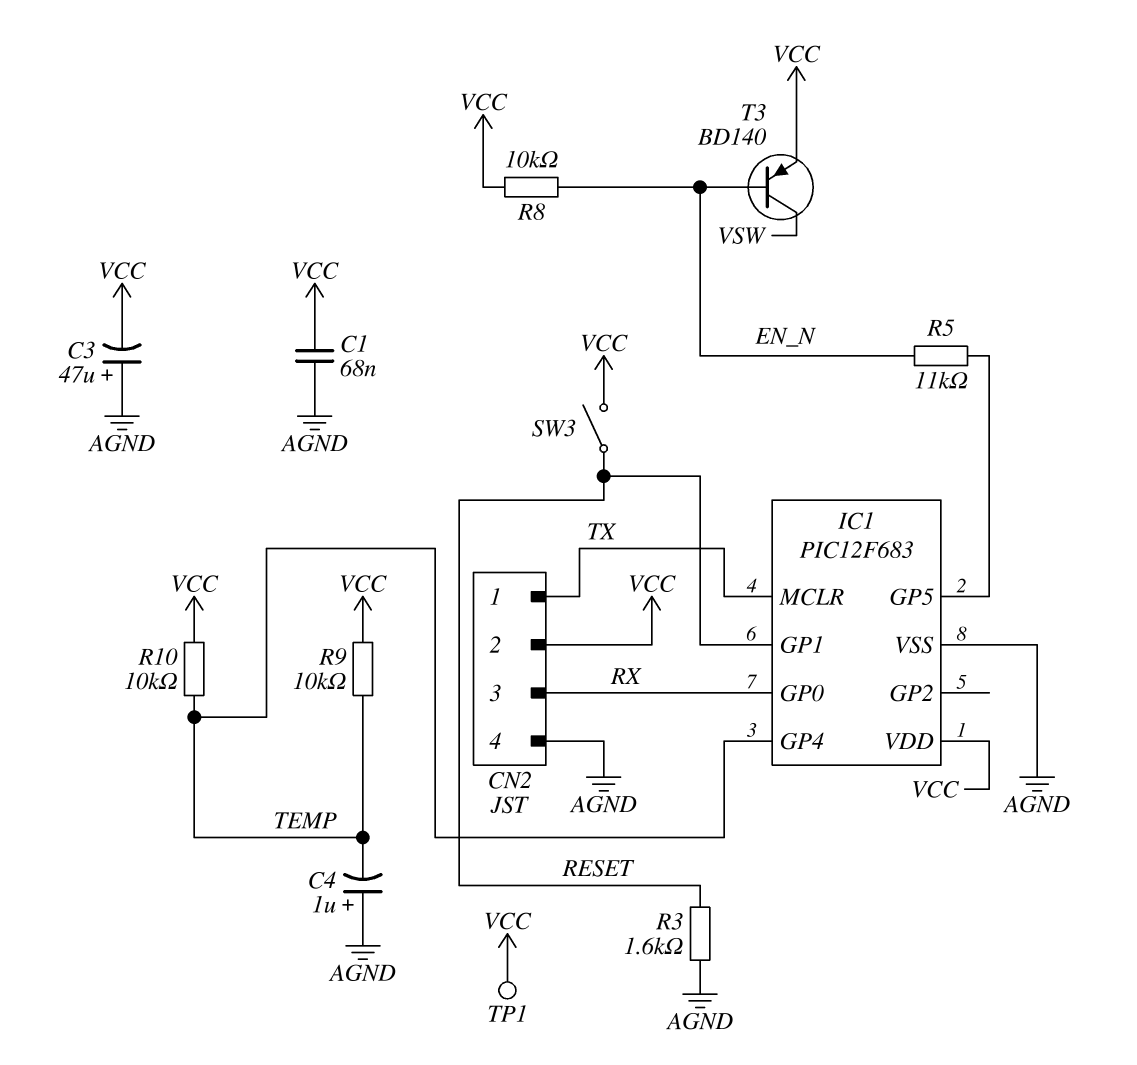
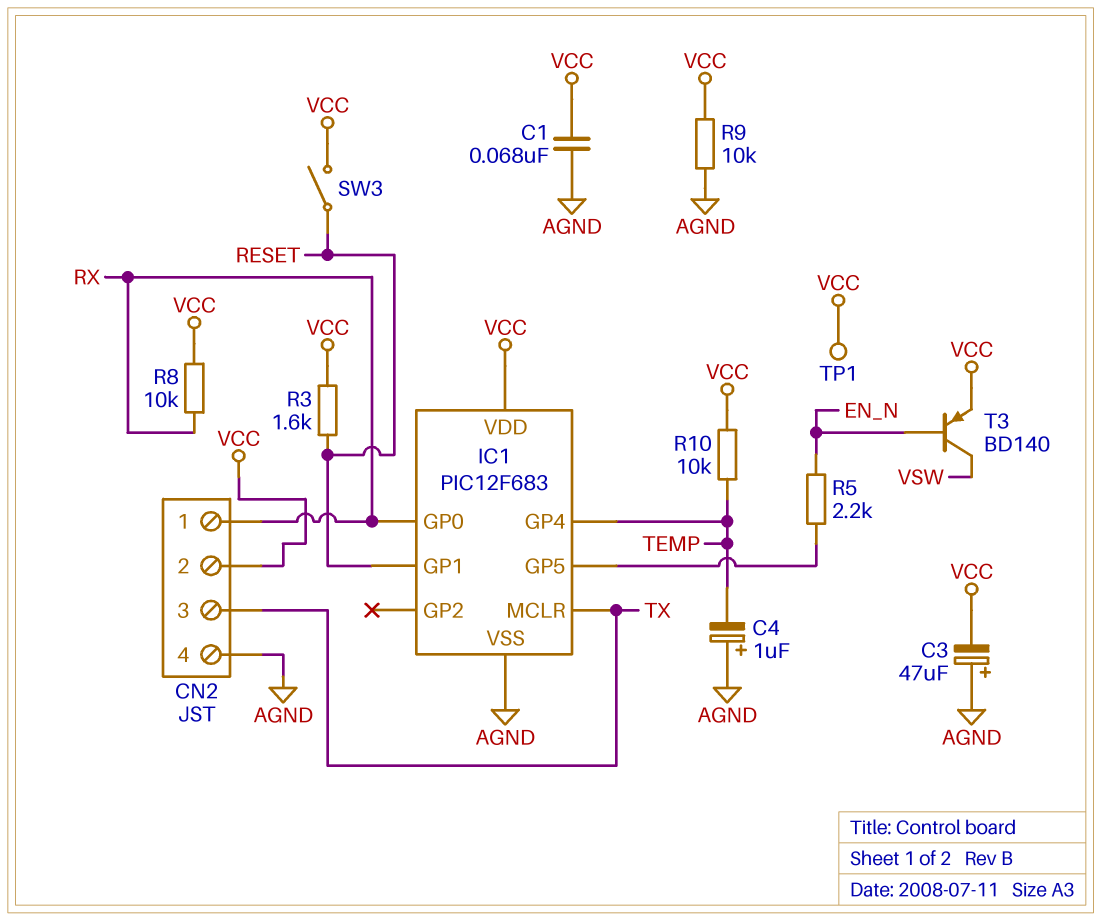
CN2 pin 1: TX -> RX
CN2 pin 3: RX -> TX
R3: 1.6k (AGND, RESET) -> 1.6k (RESET, VCC)
R5: 11k (EN_N, IC1/GP5) -> 2.2k (EN_N, IC1/GP5)
R8: 10k (EN_N, VCC) -> 10k (RX, VCC)
R9: 10k (TEMP, VCC) -> 10k (AGND, VCC)

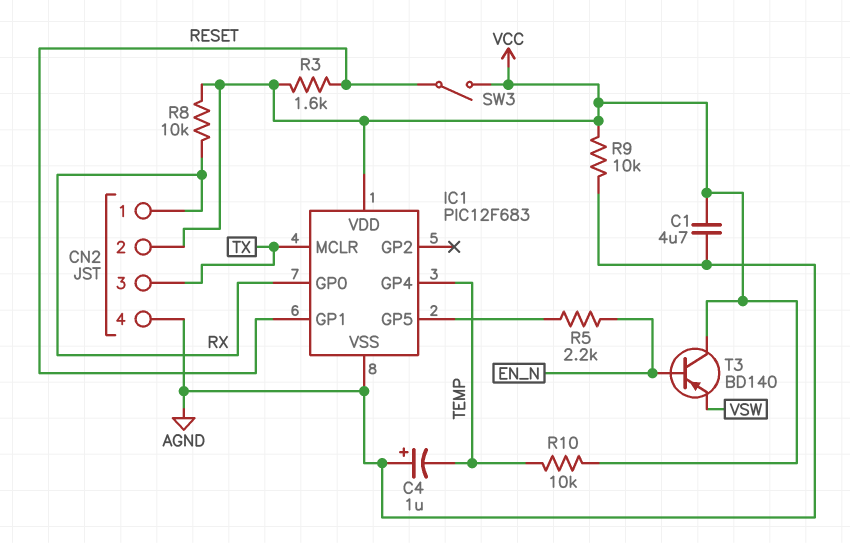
C1: 68nF (AGND, VCC) -> 4.7uF (AGND, VCC)
C3: 47uF (plus AGND, minus VCC) -> none
T3: PNP BD140 (B EN_N, C VSW, E VCC) -> PNP BD140 (B EN_N, C VCC, E VSW)
TP1: test point (VCC) -> none

